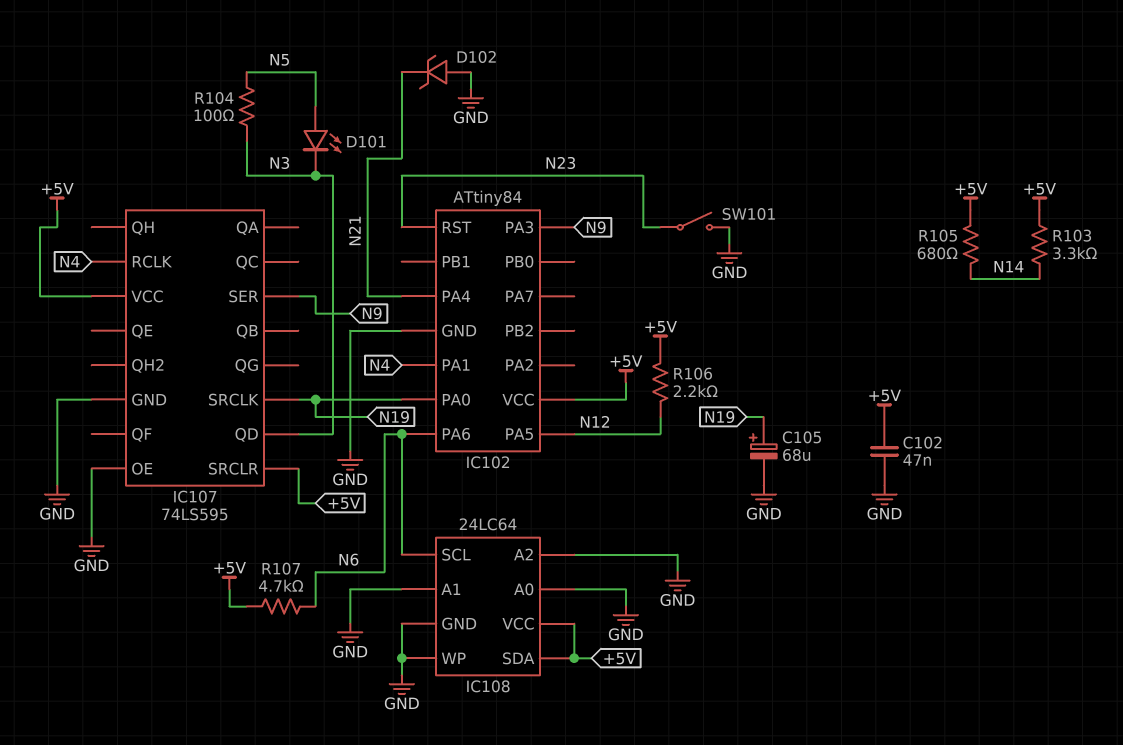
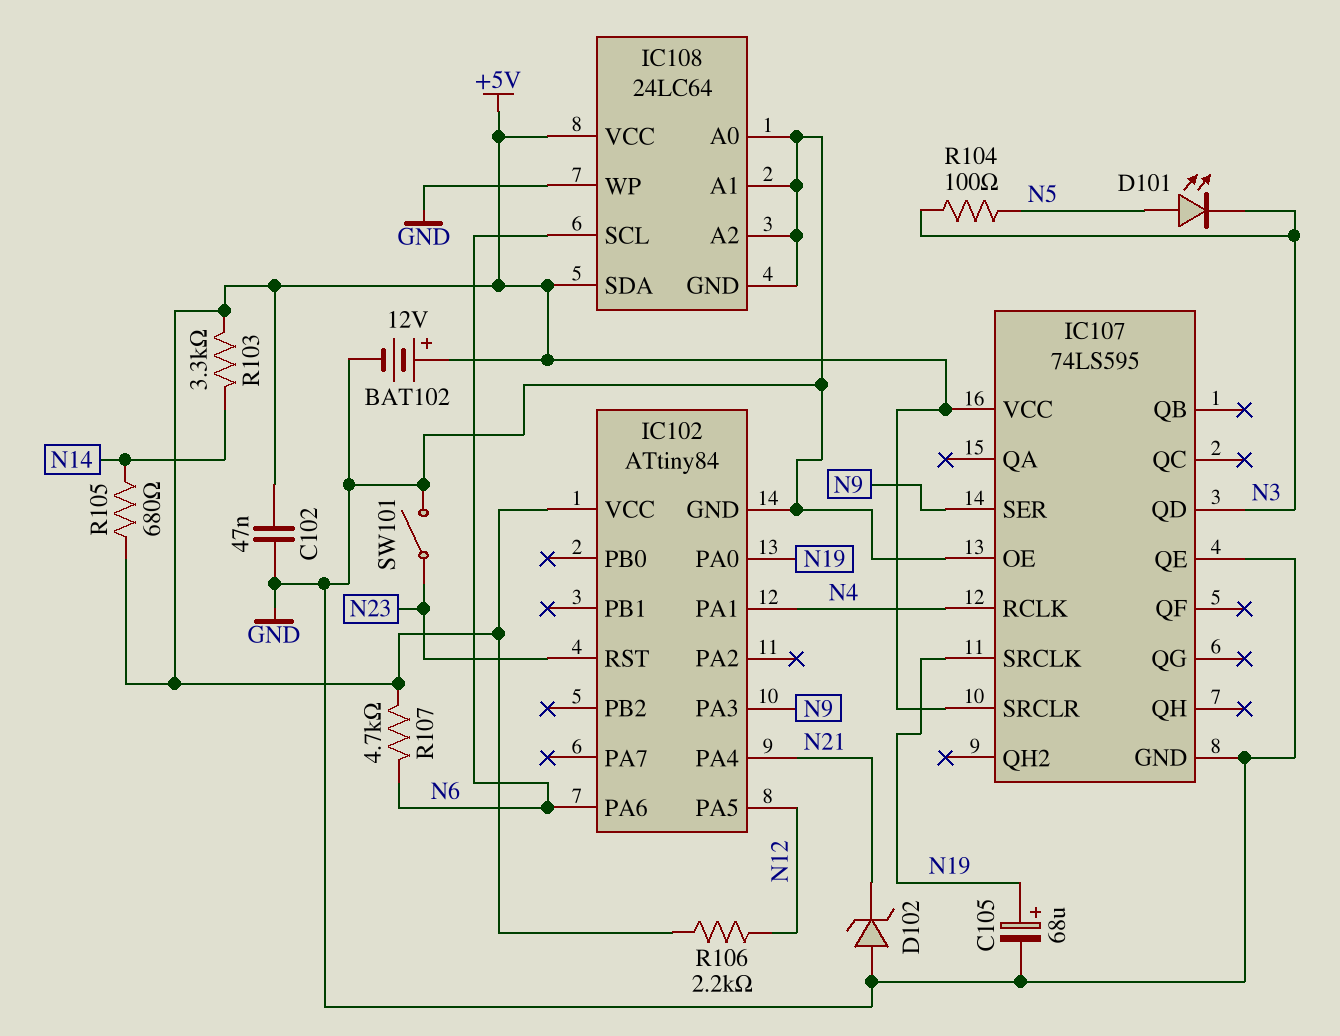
BAT102: none -> 12V (plus +5V, minus GND)
IC107 pin QE: none -> GND

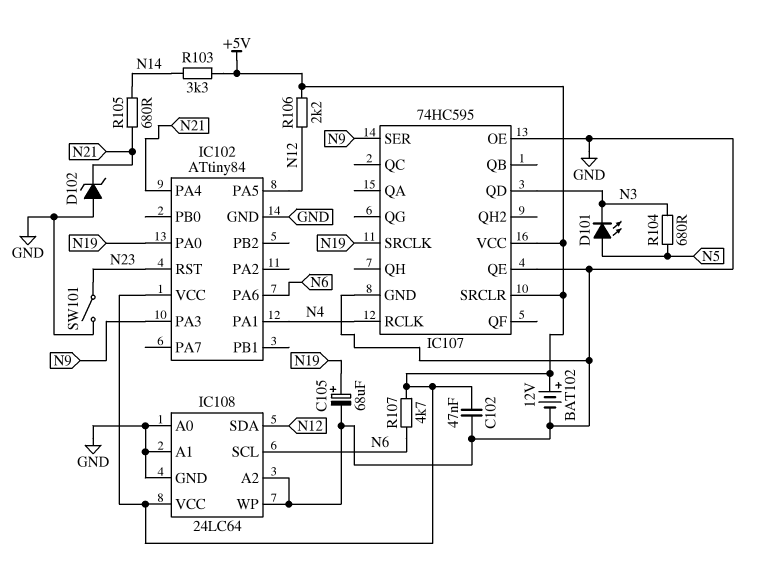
IC107: 74LS595 -> 74HC595
IC108 pin SDA: +5V -> N12
R104: 100 (N3, N5) -> 680 (N3, N5)
R105: 680 (+5V, N14) -> 680 (N14, N21)

